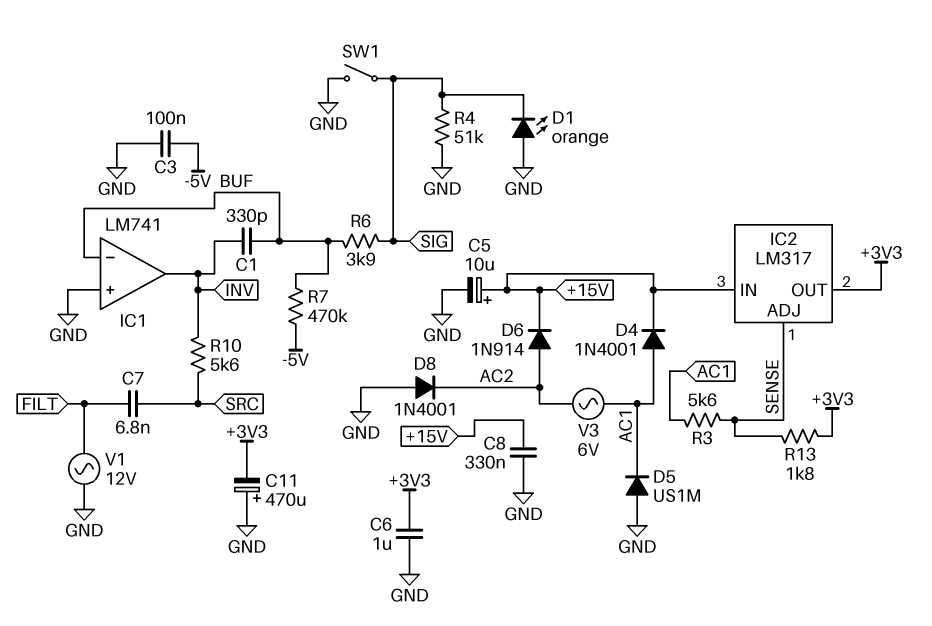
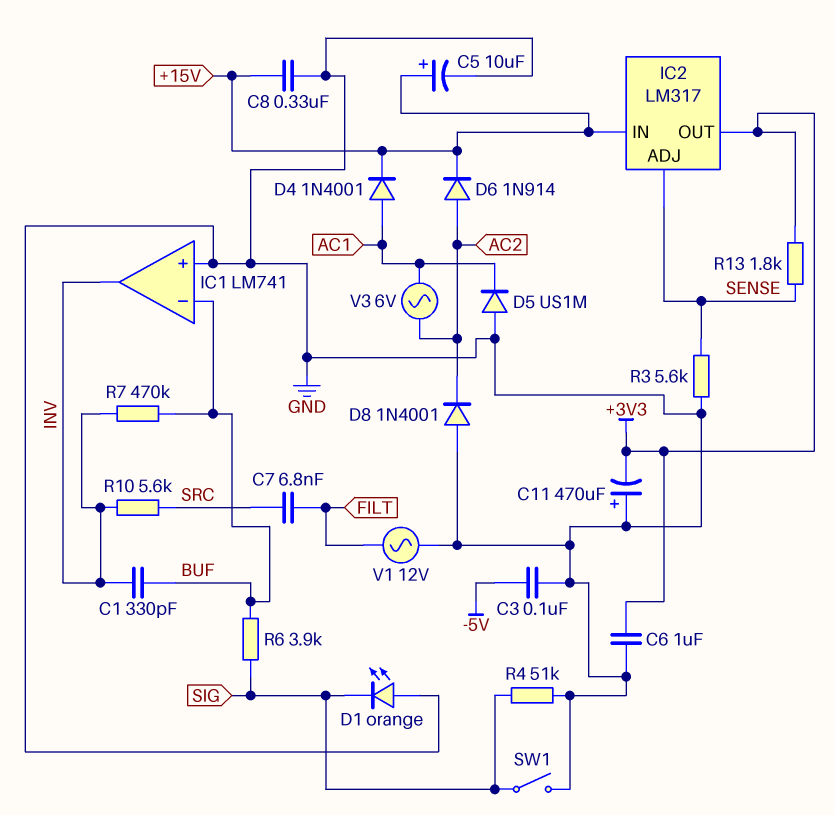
R3: 5.6k (AC1, SENSE) -> 5.6k (GND, SENSE)
R7: 470k (-5V, BUF) -> 470k (BUF, INV)

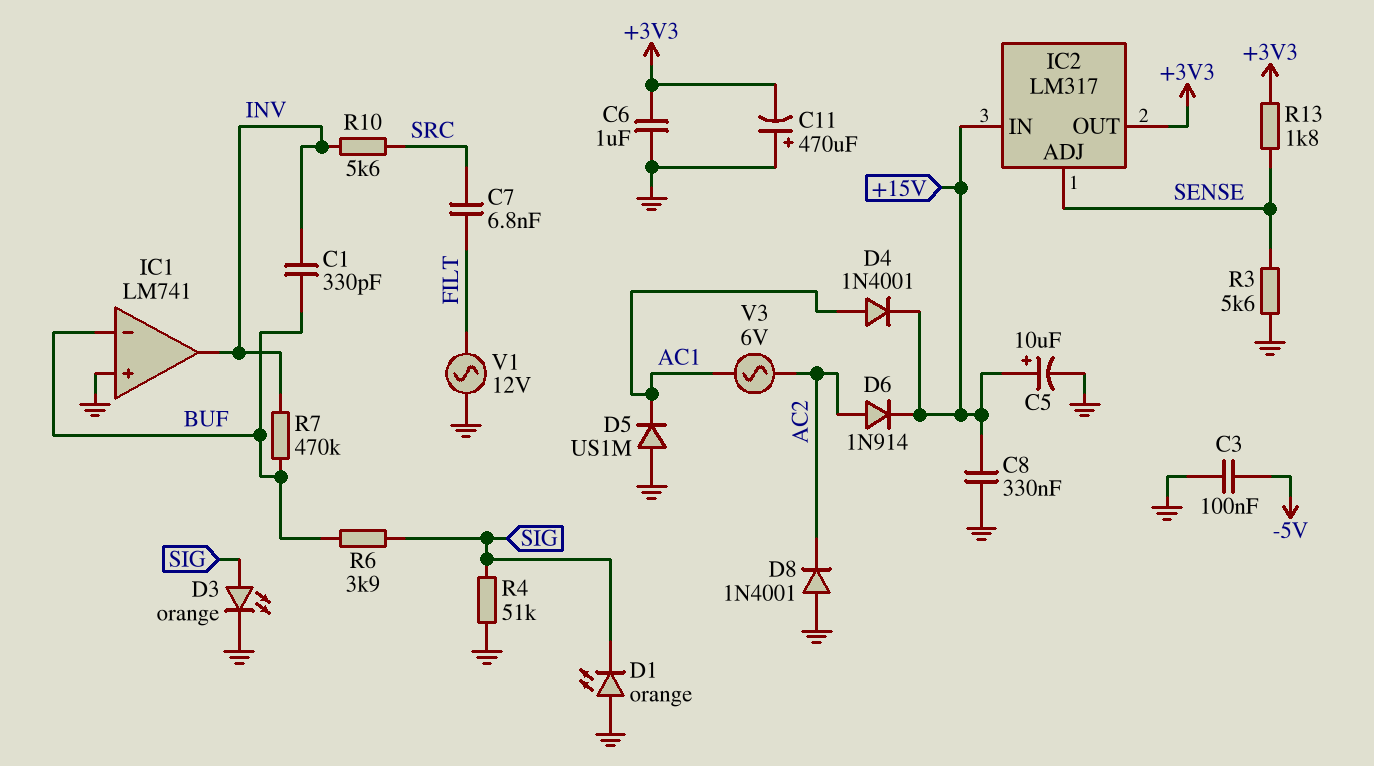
D3: none -> LED orange (A SIG, K GND)
SW1: switch (GND, SIG) -> none

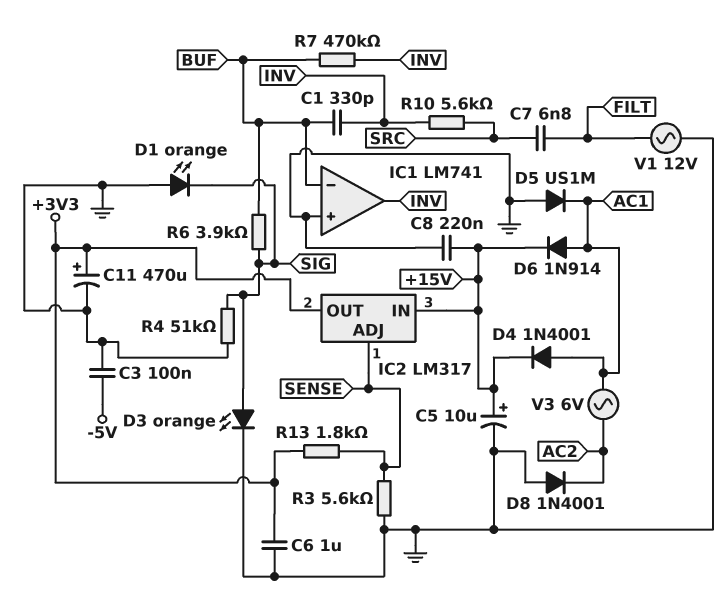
C8: 330nF (+15V, GND) -> 220nF (+15V, GND)
C11: 470uF (plus GND, minus +3V3) -> 470uF (plus +3V3, minus GND)
D6: diode 1N914 (A AC2, K +15V) -> diode 1N914 (A AC1, K +15V)

